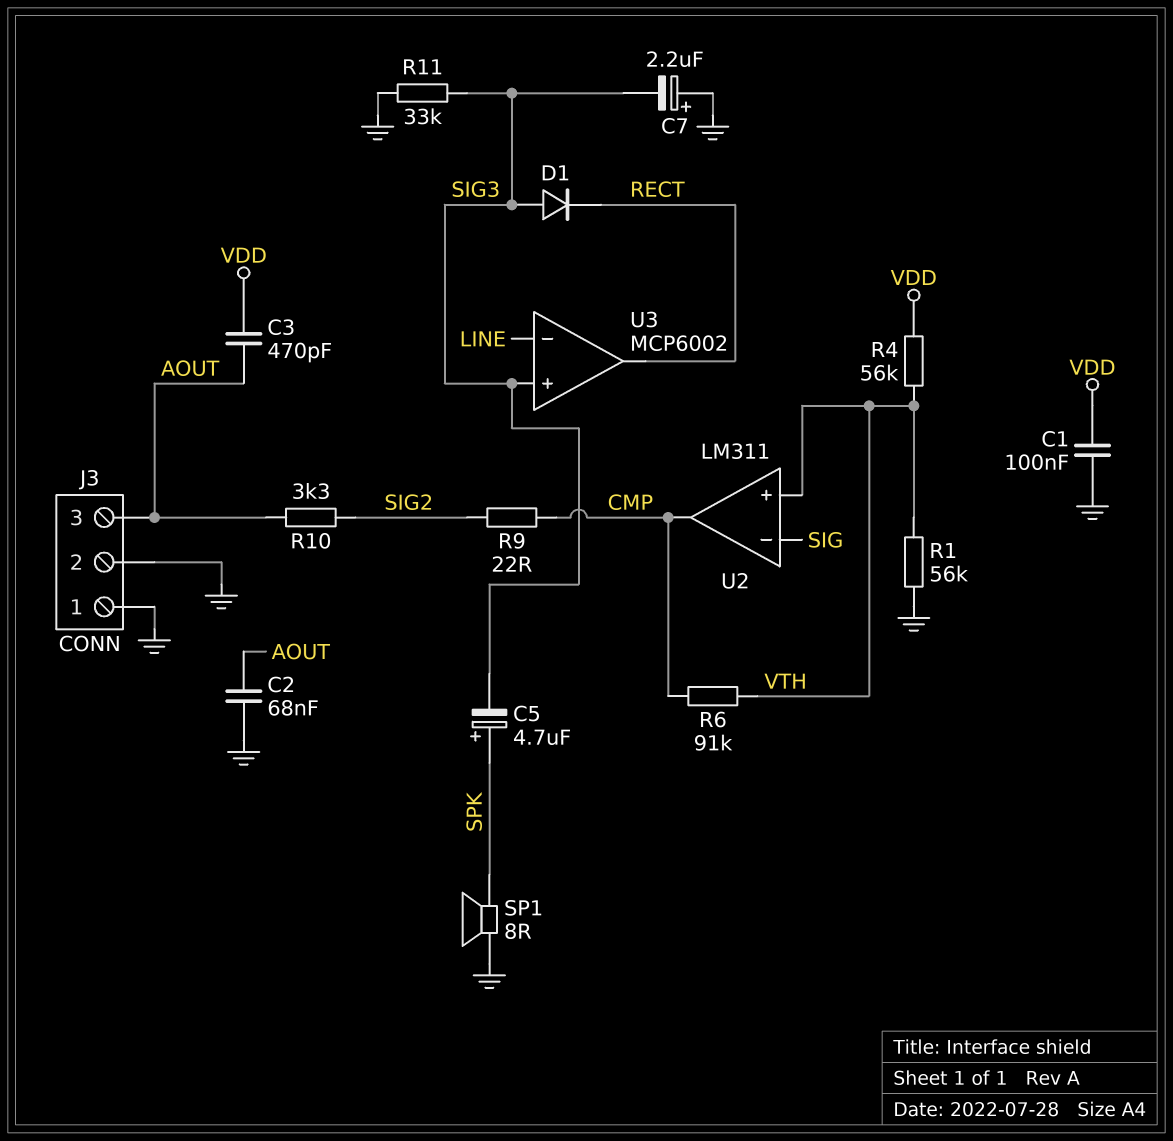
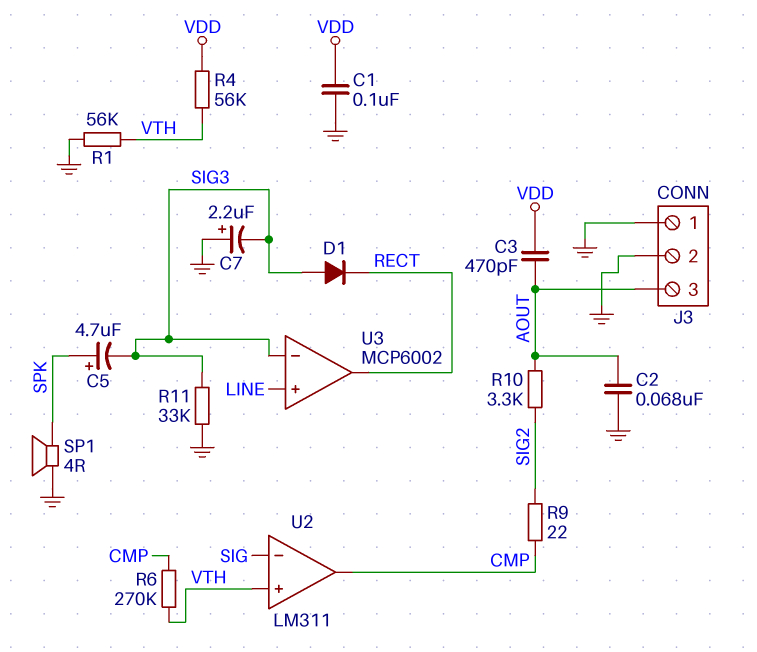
R6: 91k (CMP, VTH) -> 270k (CMP, VTH)
SP1: speaker 8R (GND, SPK) -> speaker 4R (GND, SPK)
U3 pin in+: SIG3 -> LINE
U3 pin in-: LINE -> SIG3

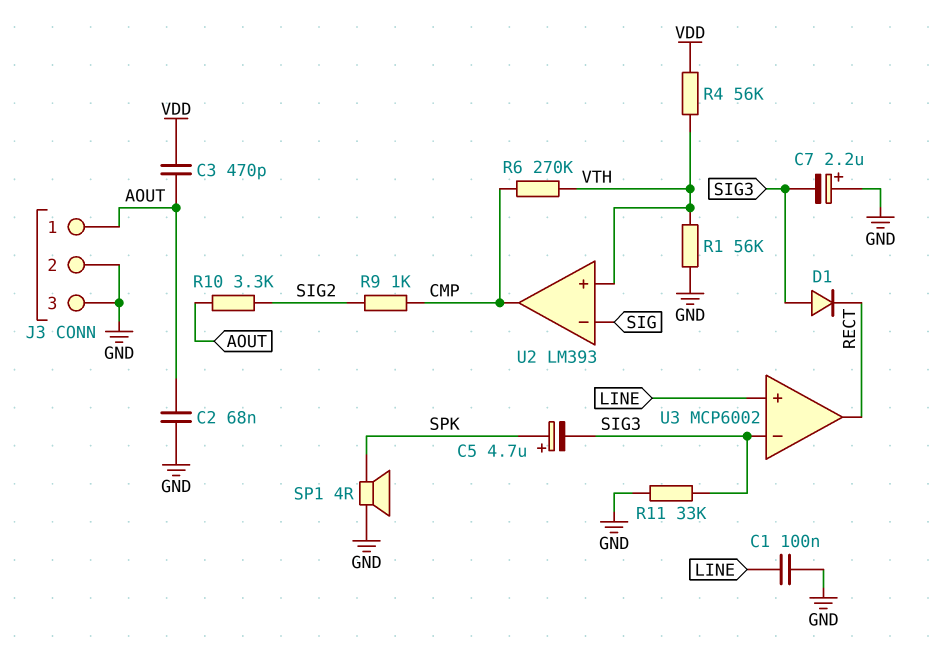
C1: 100nF (GND, VDD) -> 100nF (GND, LINE)
J3 pin 1: GND -> AOUT
J3 pin 3: AOUT -> GND
R9: 22 (CMP, SIG2) -> 1k (CMP, SIG2)
U2: LM311 -> LM393

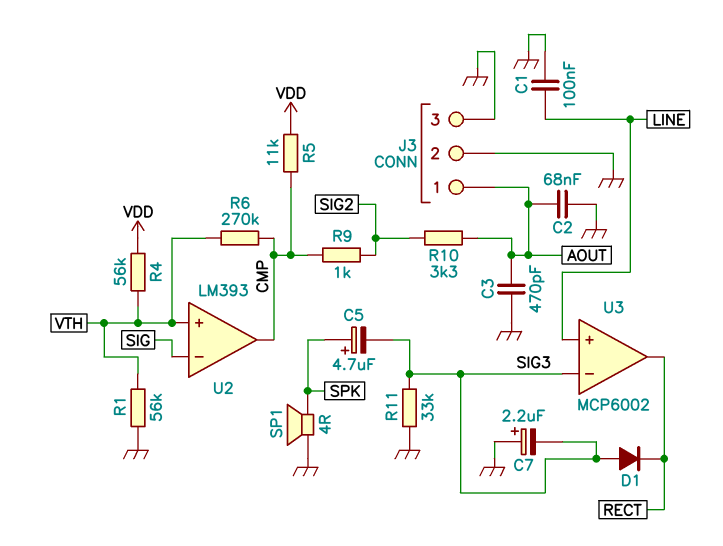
C3: 470pF (AOUT, VDD) -> 470pF (AOUT, GND)
R5: none -> 11k (CMP, VDD)

